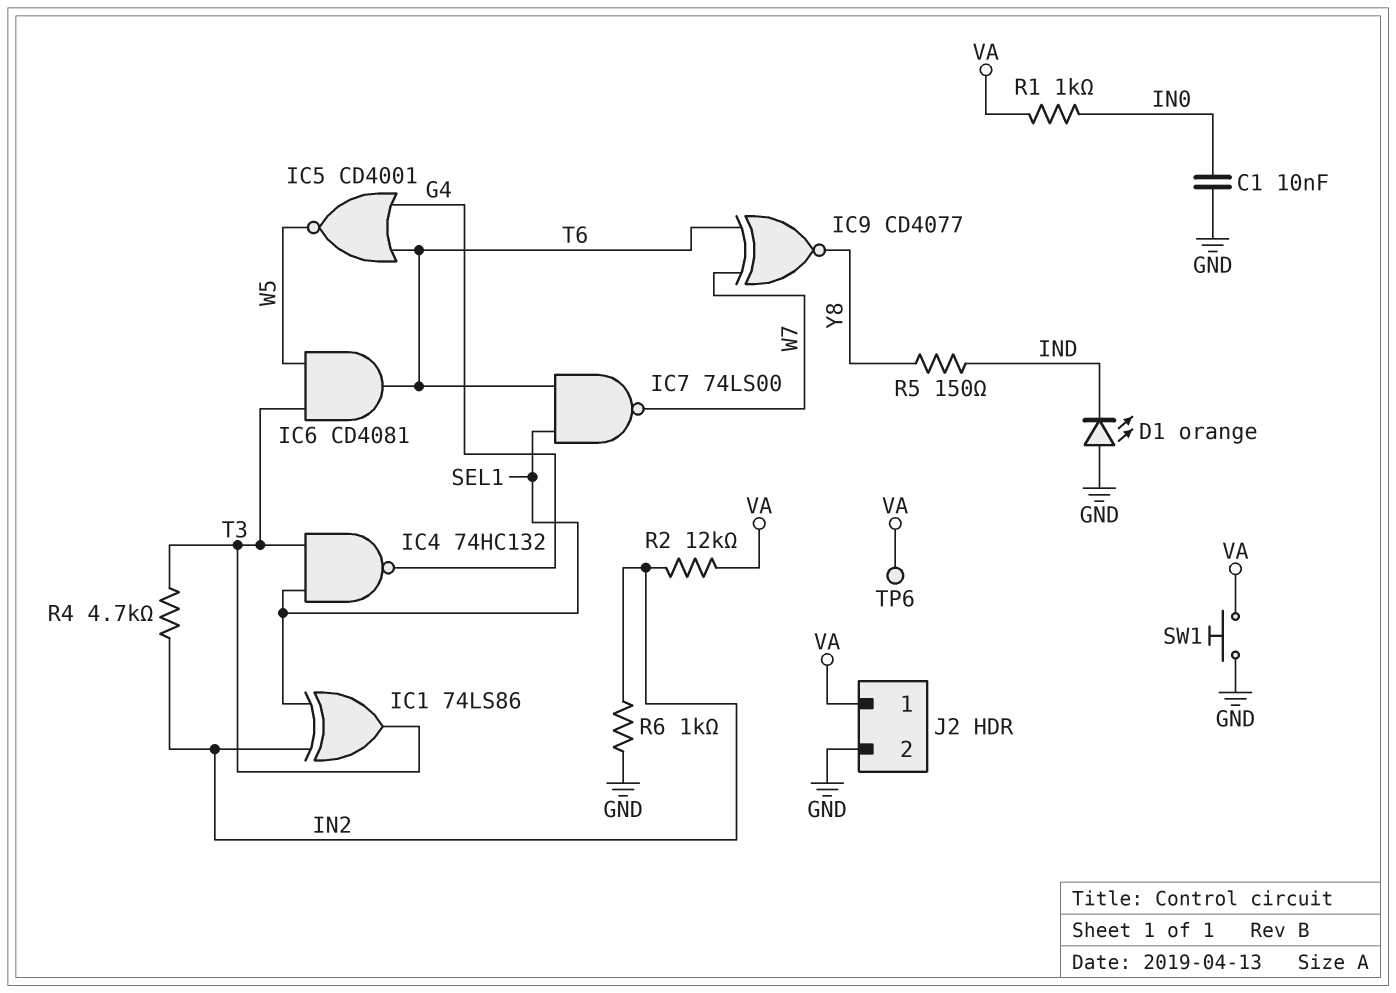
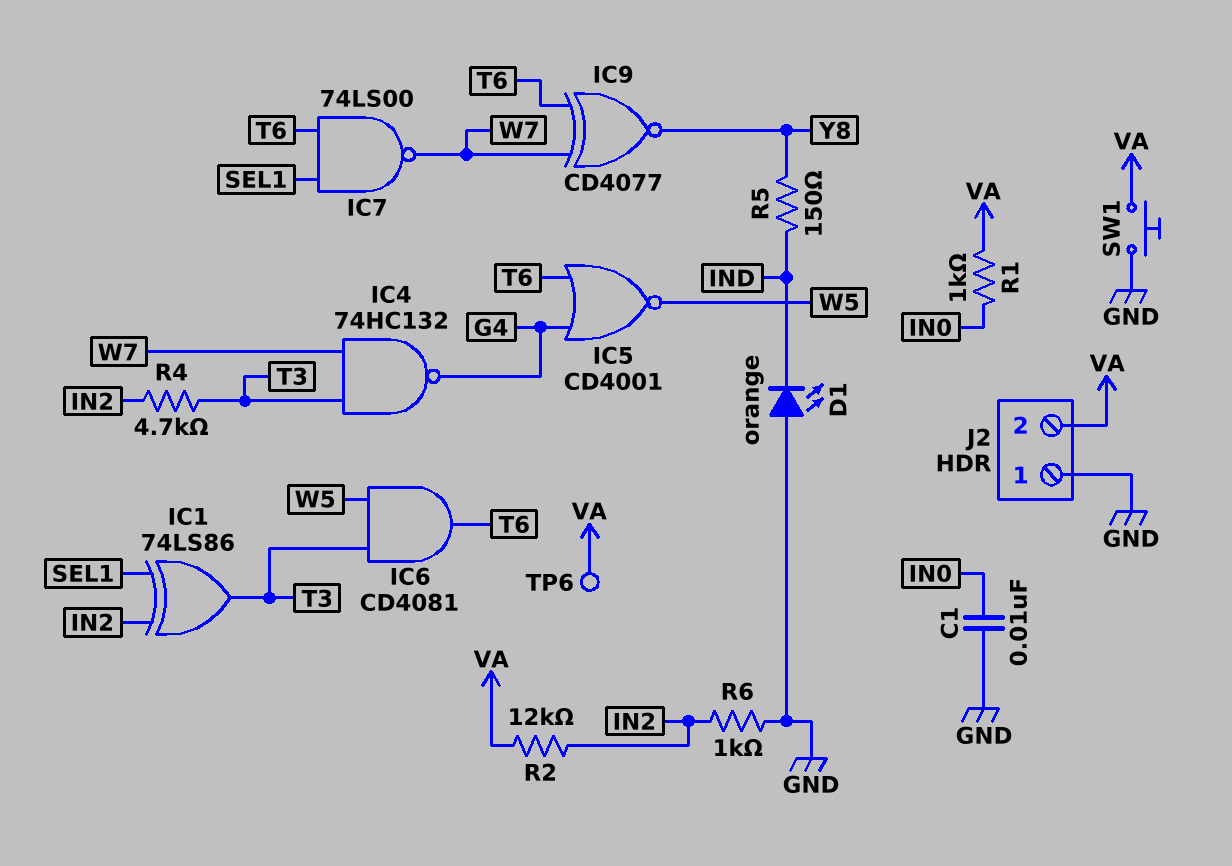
IC4: NAND 74HC132 (in SEL1, in T3, out G4) -> NAND 74HC132 (in T3, in W7, out G4)
J2 pin 1: VA -> GND
J2 pin 2: GND -> VA

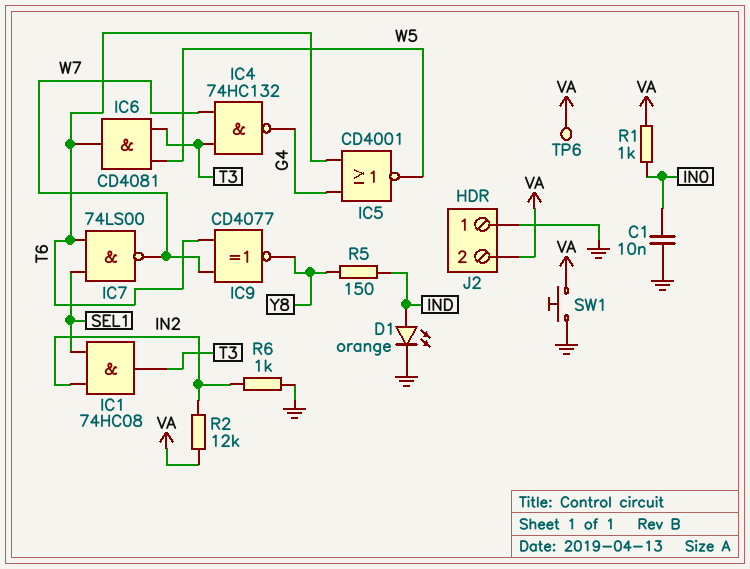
D1: LED orange (A GND, K IND) -> LED orange (A IND, K GND)
IC1: XOR 74LS86 (in IN2, in SEL1, out T3) -> AND 74HC08 (in IN2, in SEL1, out T3)
R4: 4.7k (IN2, T3) -> none

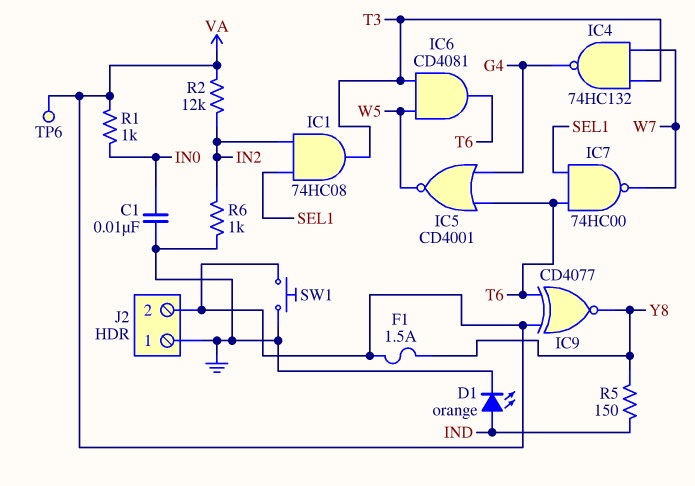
F1: none -> 1.5A (VA, Y8)
IC7: NAND 74LS00 (in SEL1, in T6, out W7) -> NAND 74HC00 (in SEL1, in T6, out W7)
IC9: XNOR CD4077 (in T6, in W7, out Y8) -> XNOR CD4077 (in T6, in VA, out Y8)

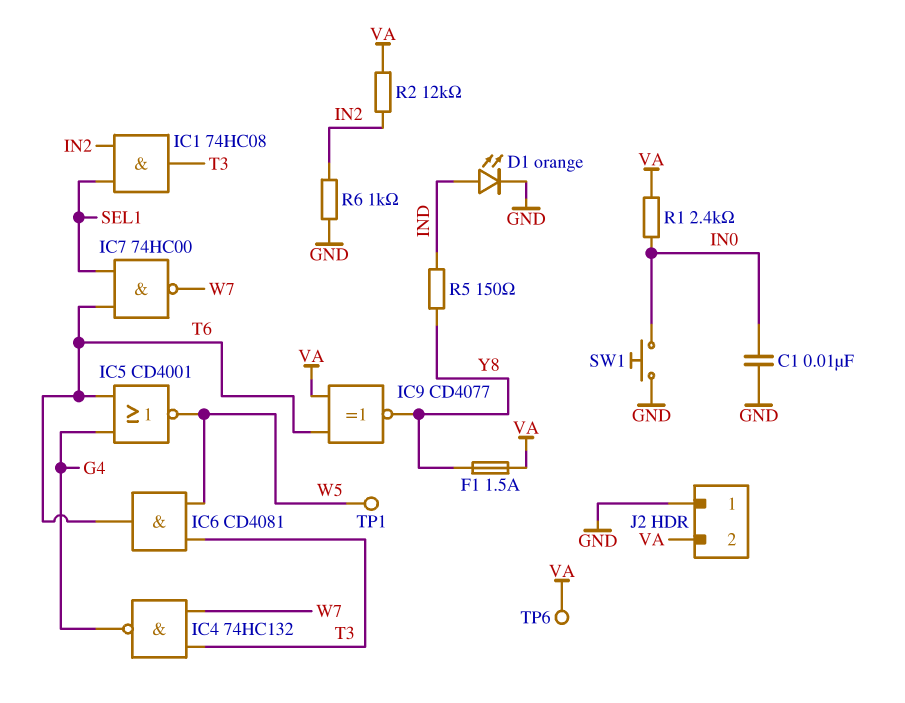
R1: 1k (IN0, VA) -> 2.4k (IN0, VA)
SW1: button (GND, VA) -> button (GND, IN0)
TP1: none -> test point (W5)

